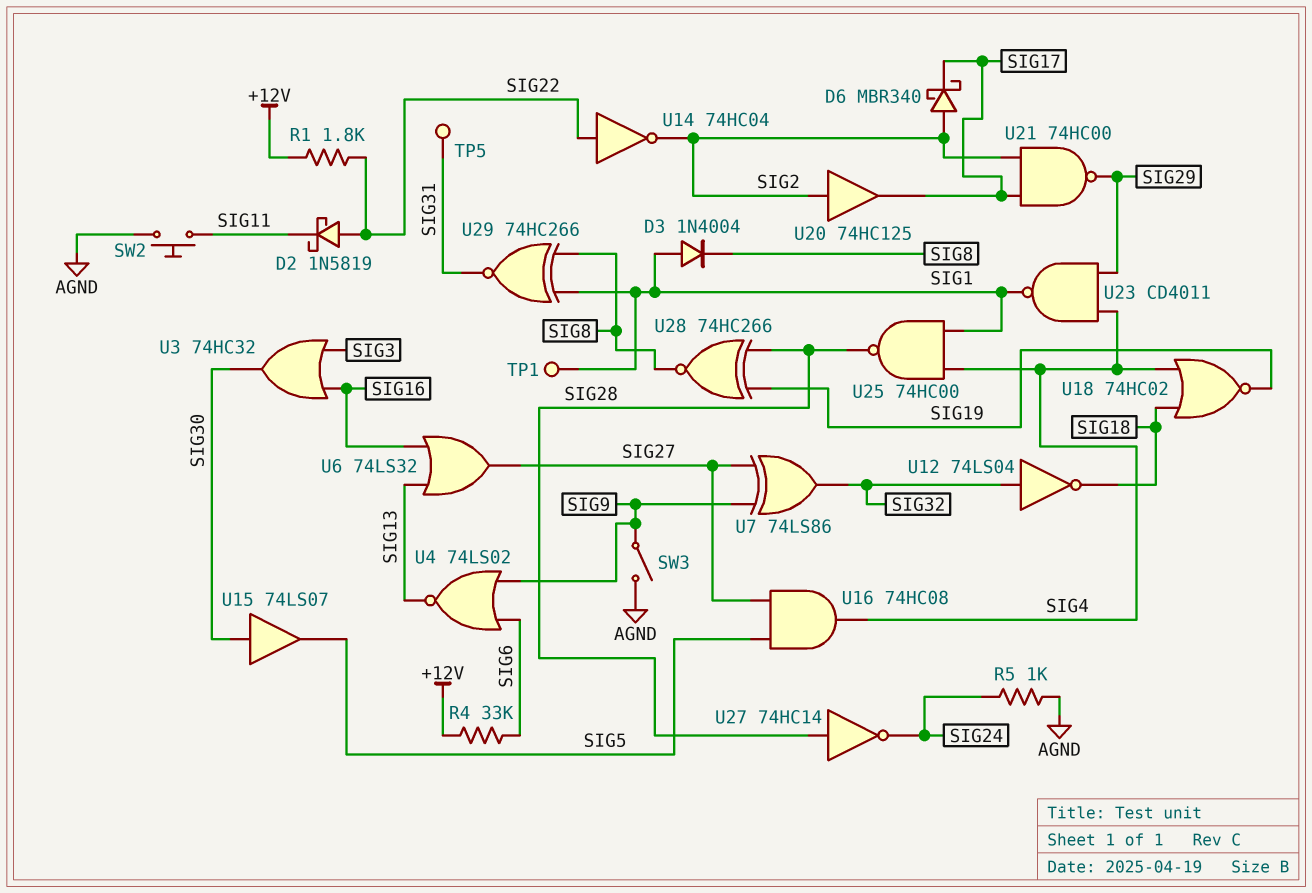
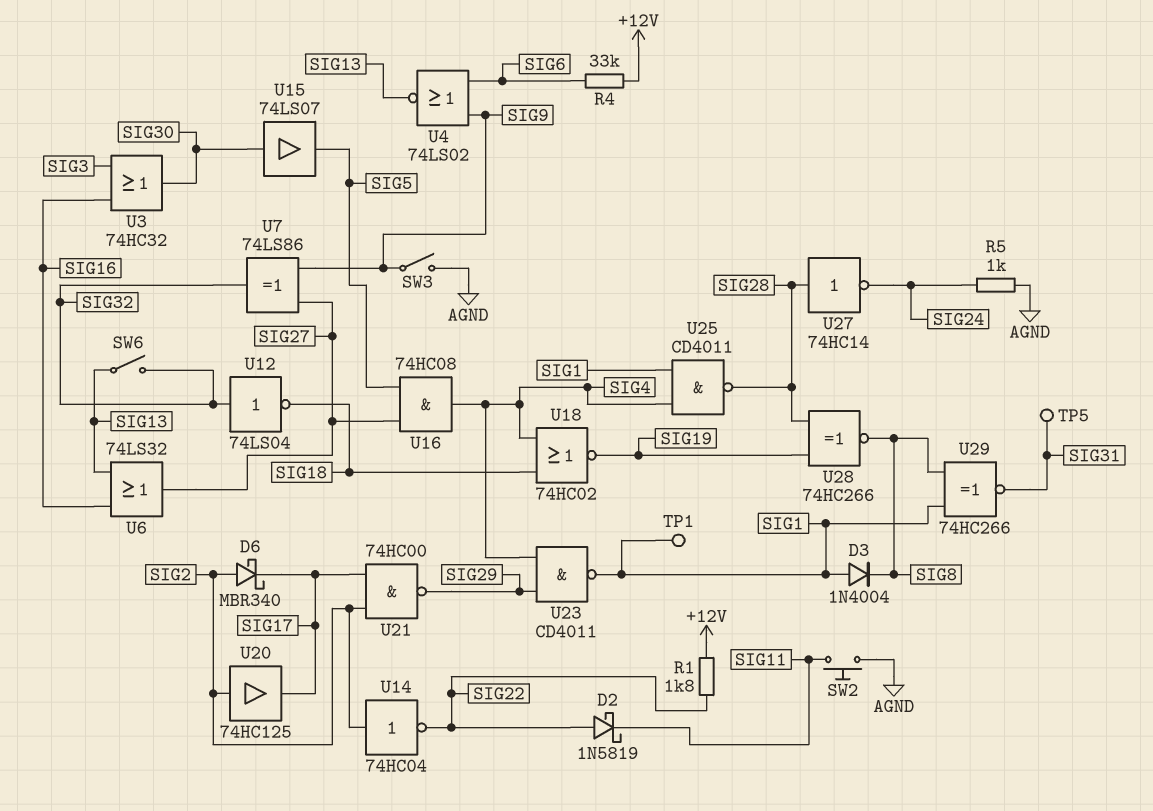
SW6: none -> switch (SIG13, SIG32)
U14: NOT 74HC04 (in SIG22, out SIG2) -> NOT 74HC04 (in SIG2, out SIG22)
U25: NAND 74HC00 (in SIG1, in SIG4, out SIG28) -> NAND CD4011 (in SIG1, in SIG4, out SIG28)

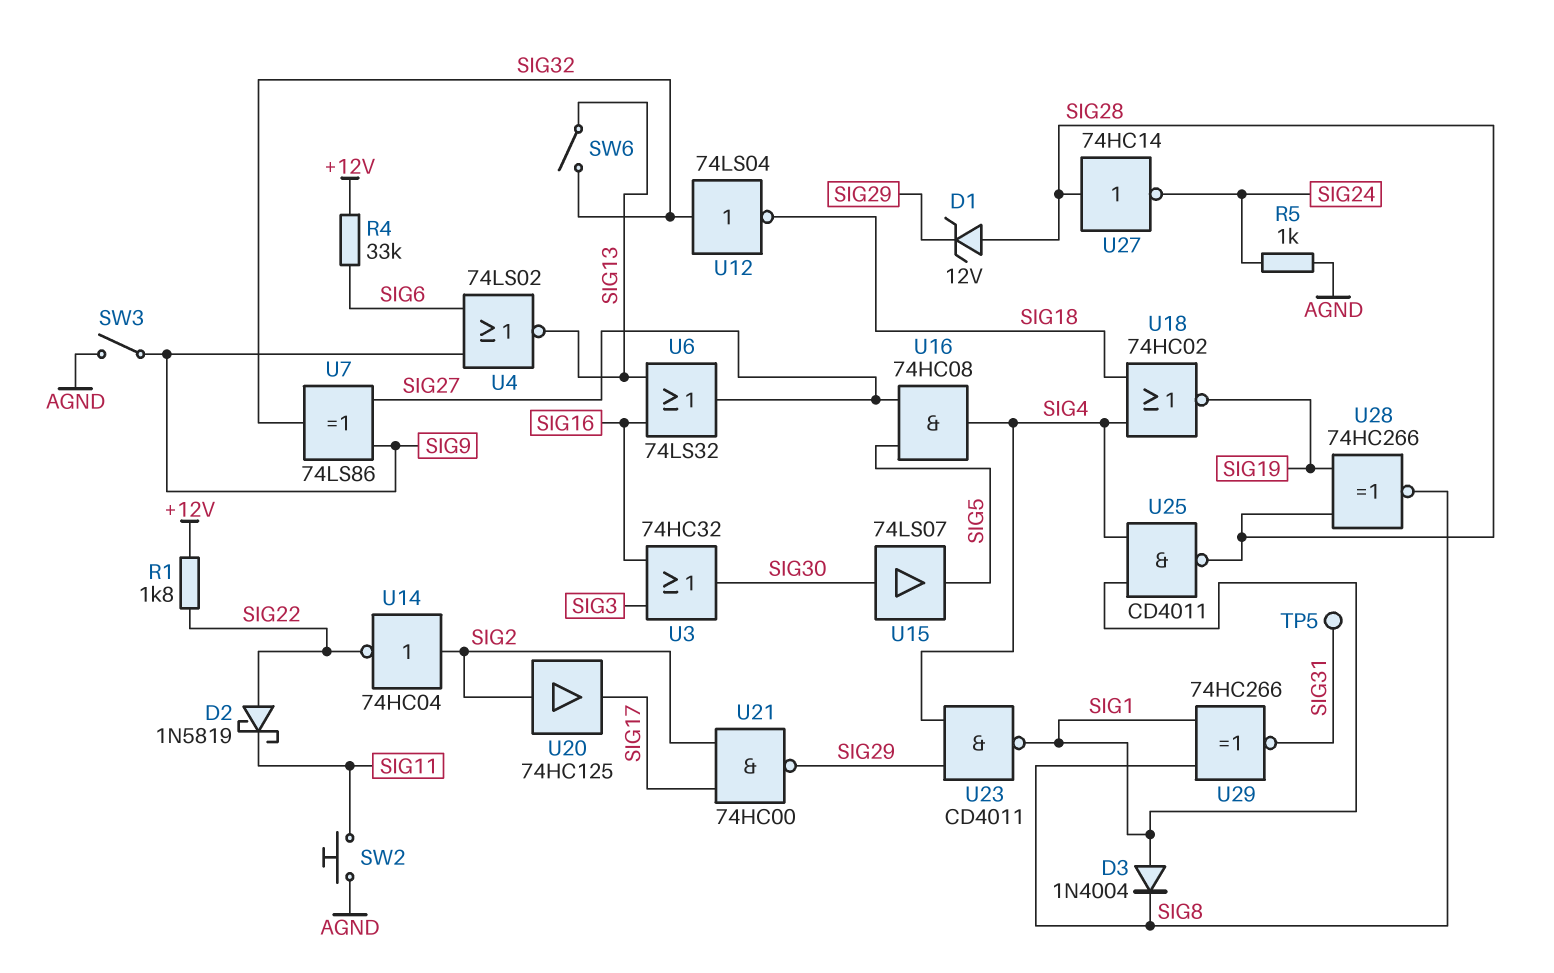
D1: none -> zener 12V (A SIG28, K SIG29)
D6: schottky MBR340 (A SIG2, K SIG17) -> none
TP1: test point (SIG1) -> none

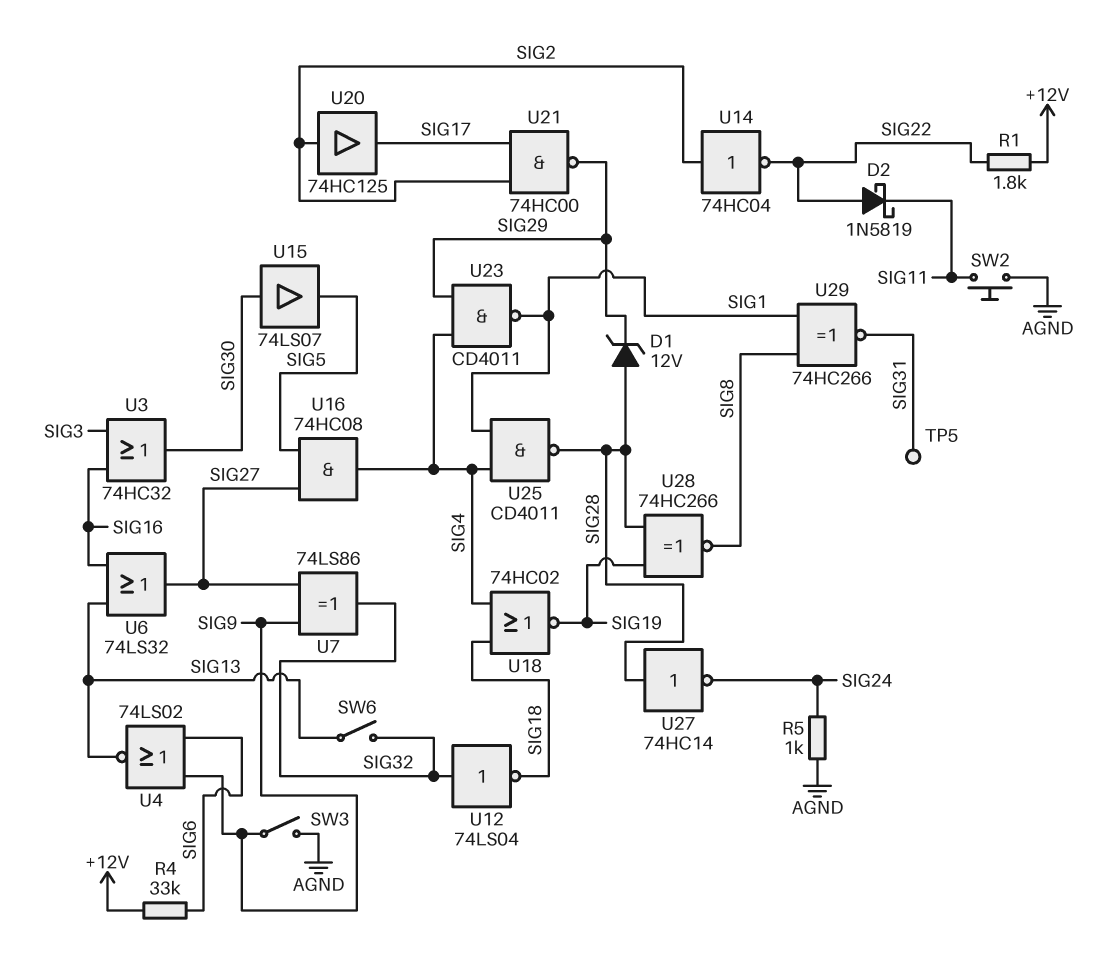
D3: diode 1N4004 (A SIG1, K SIG8) -> none

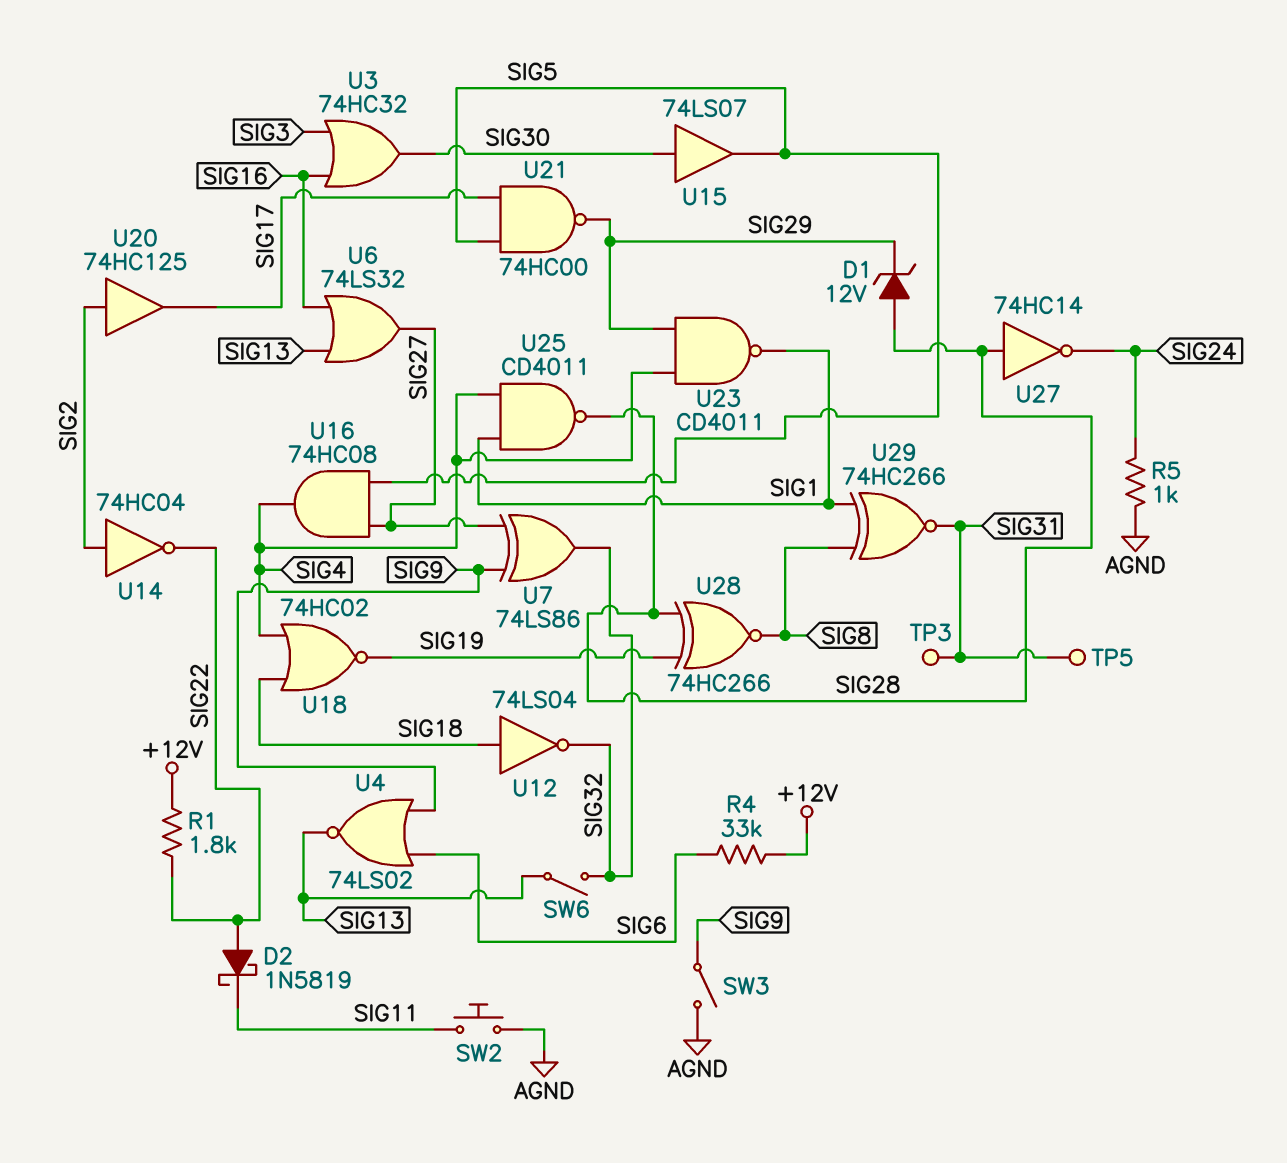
TP3: none -> test point (SIG31)
U12: NOT 74LS04 (in SIG32, out SIG18) -> NOT 74LS04 (in SIG18, out SIG32)
U21: NAND 74HC00 (in SIG2, in SIG17, out SIG29) -> NAND 74HC00 (in SIG5, in SIG17, out SIG29)

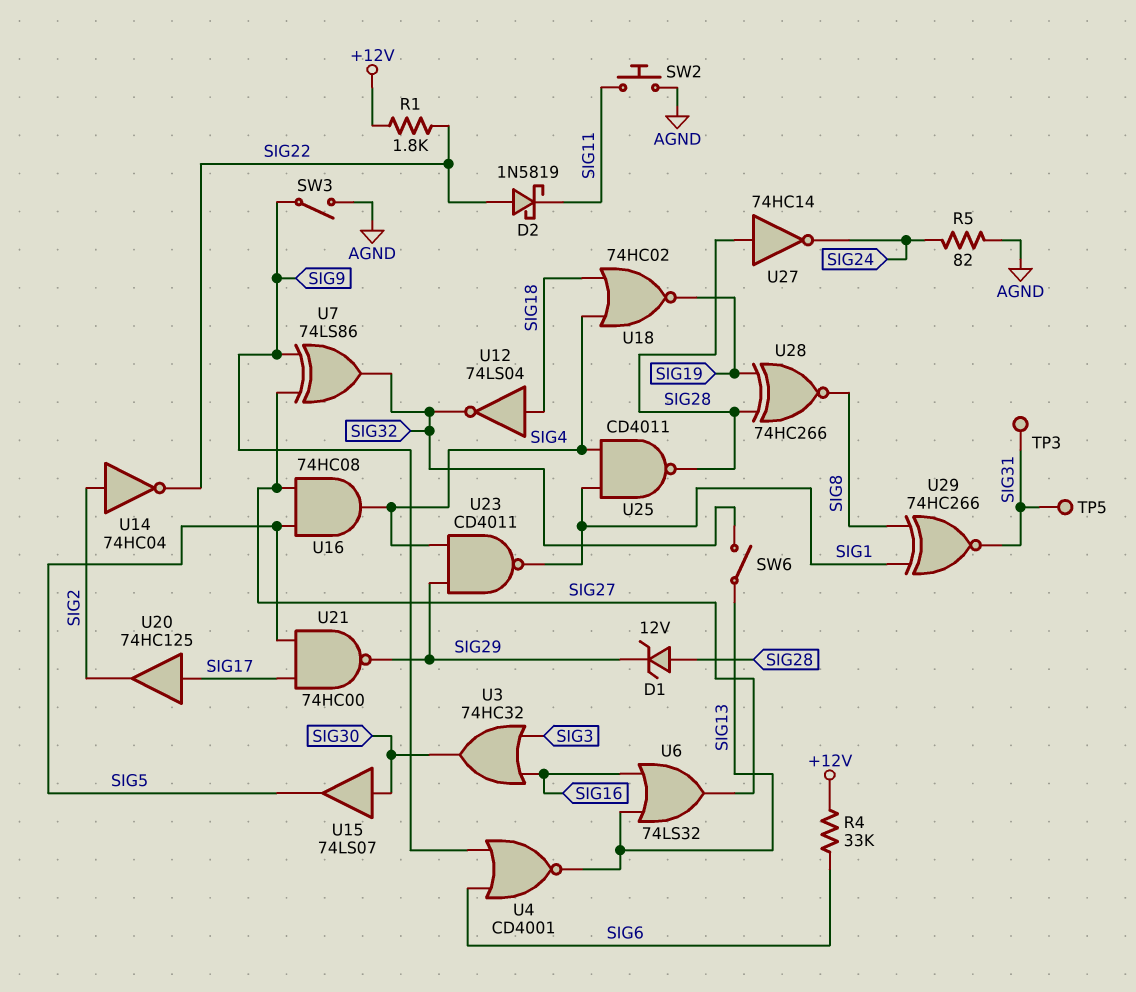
R5: 1k (AGND, SIG24) -> 82 (AGND, SIG24)
U4: NOR 74LS02 (in SIG6, in SIG9, out SIG13) -> NOR CD4001 (in SIG6, in SIG9, out SIG13)
U20: buffer 74HC125 (in SIG2, out SIG17) -> buffer 74HC125 (in SIG17, out SIG2)

